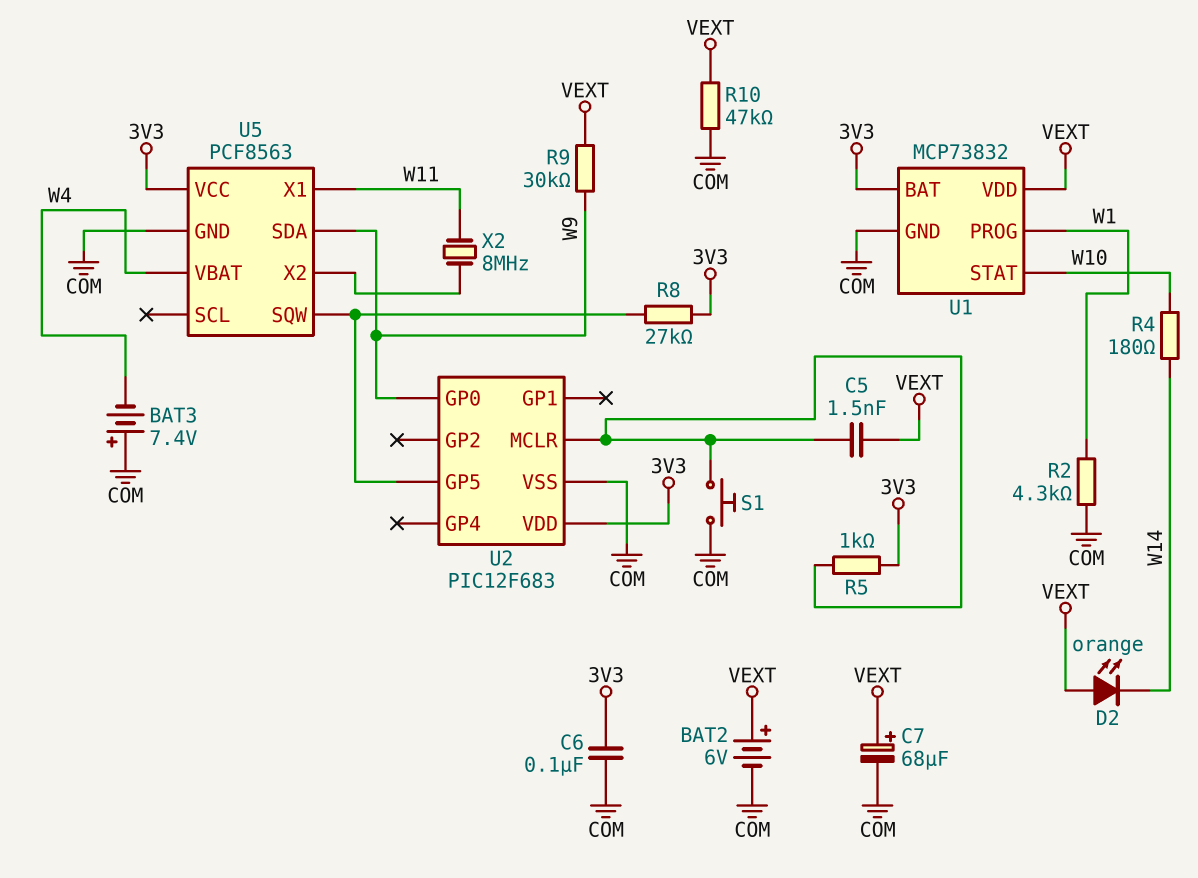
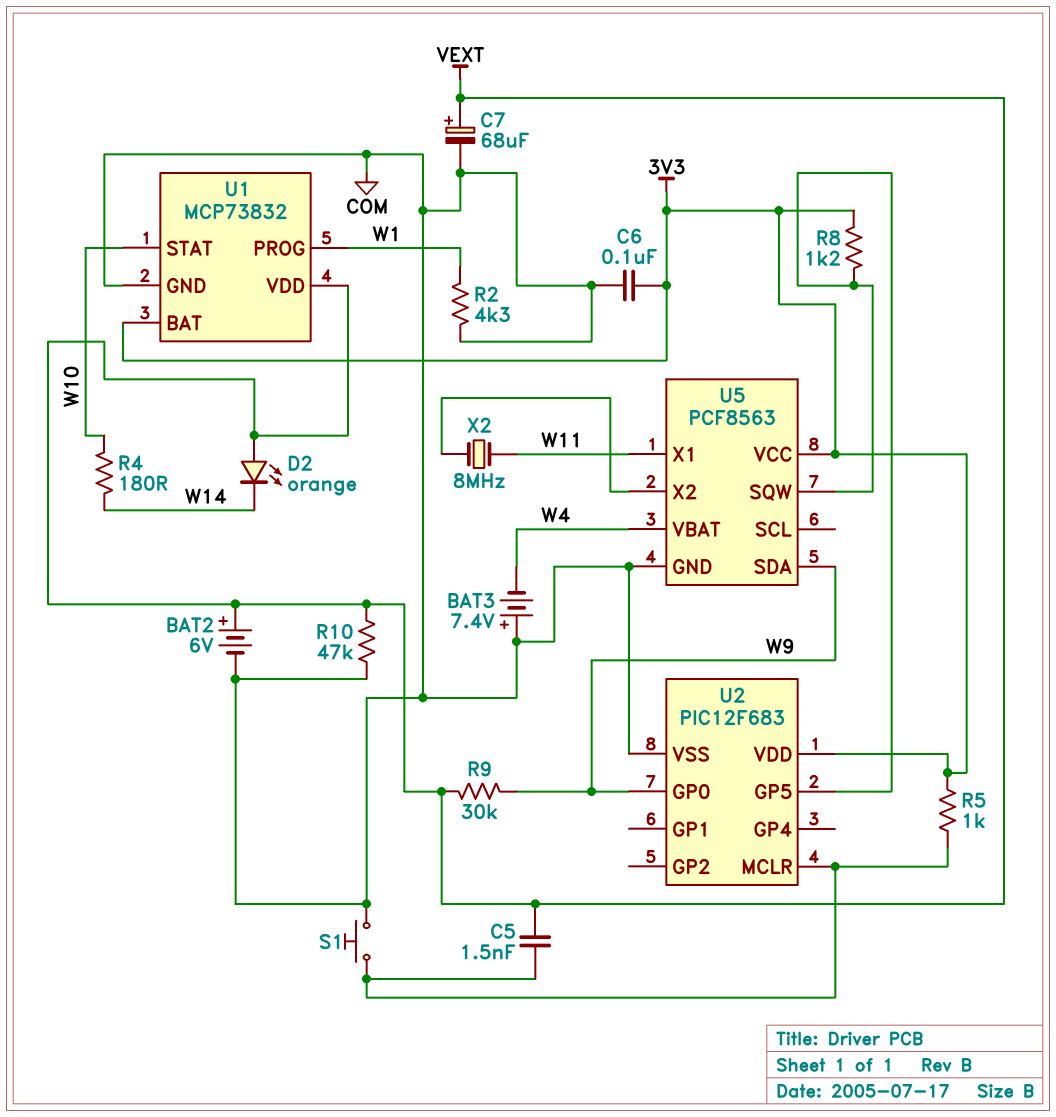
R8: 27k (3V3, U2/GP5) -> 1.2k (3V3, U2/GP5)

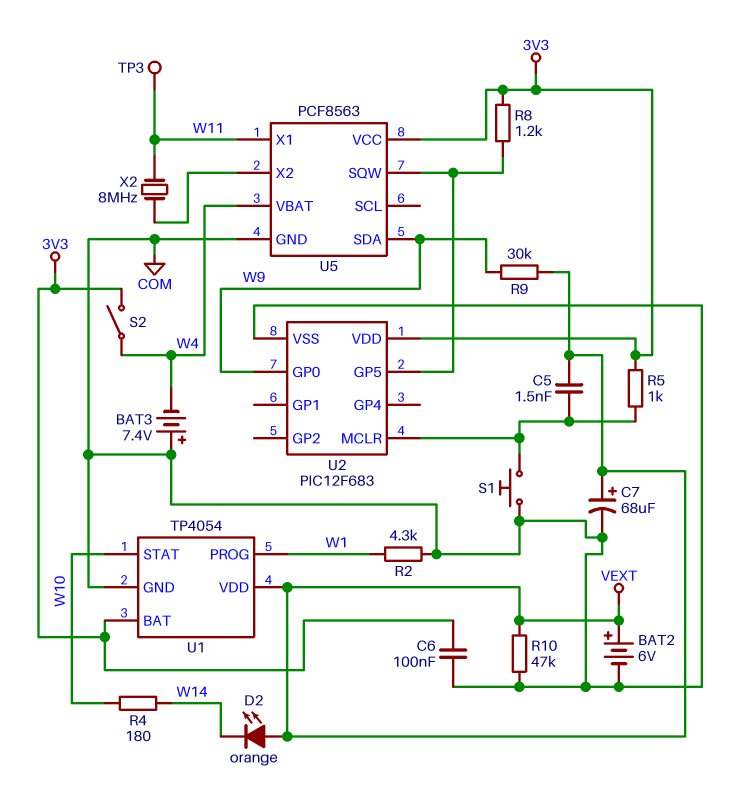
S2: none -> switch (3V3, W4)
TP3: none -> test point (W11)
U1: MCP73832 -> TP4054

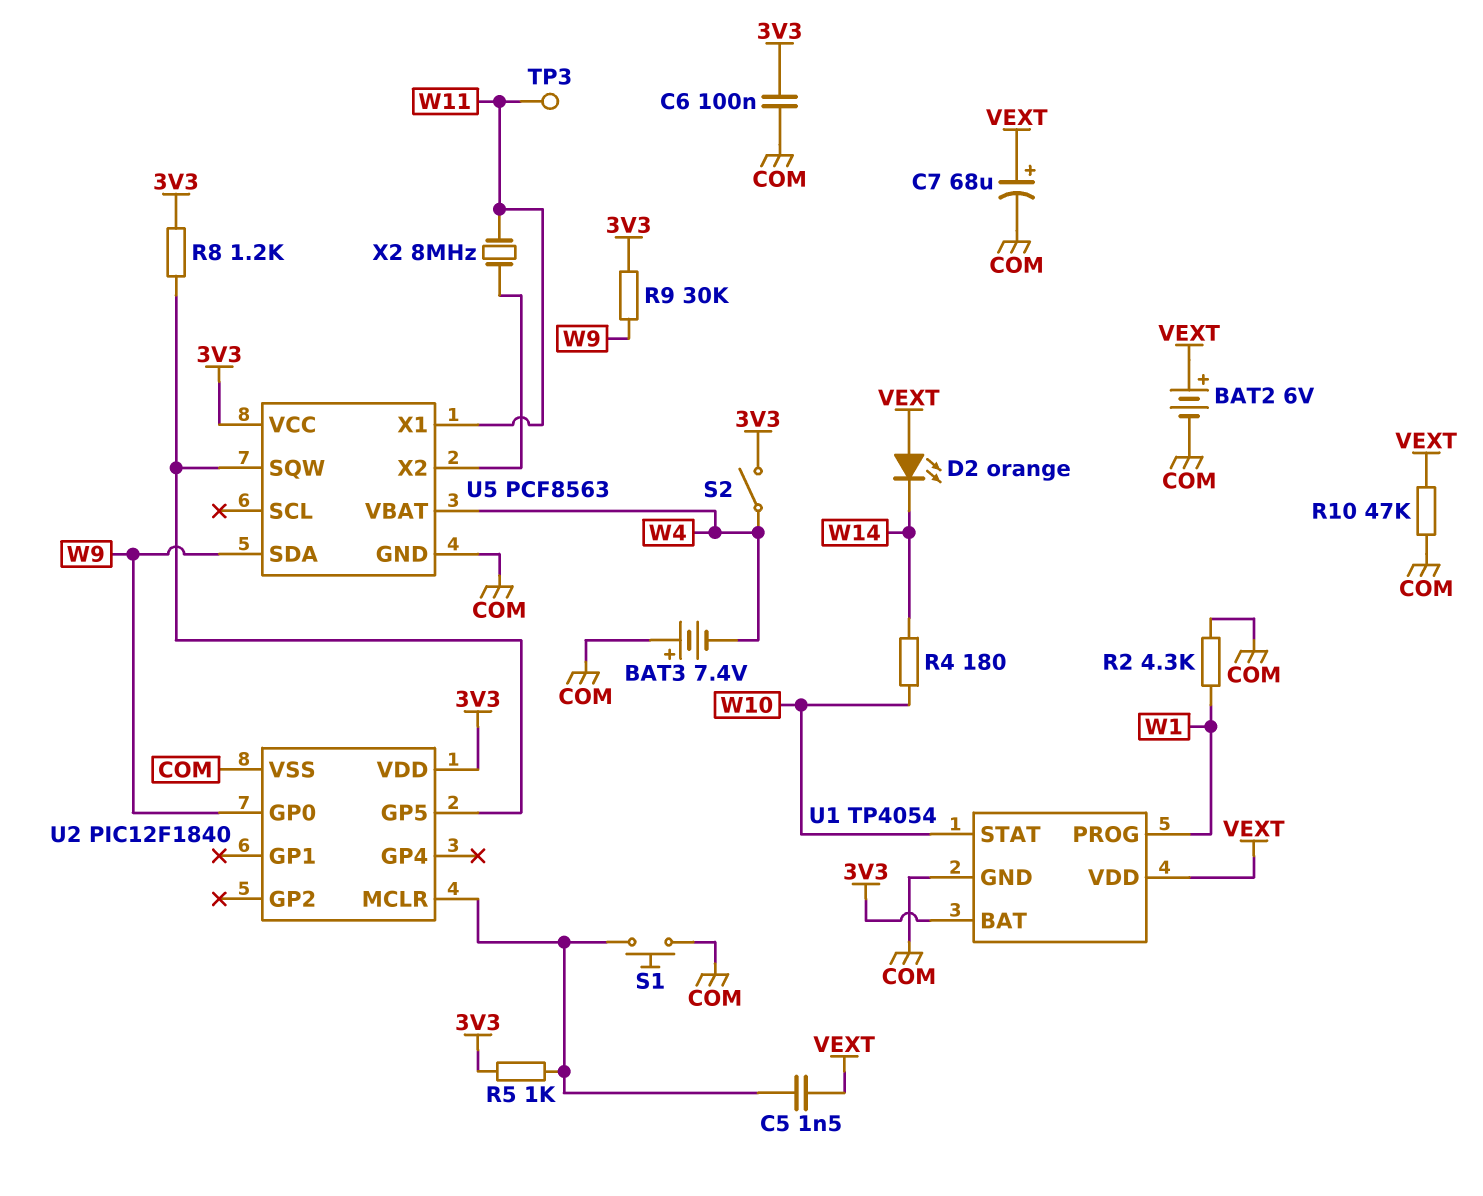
R9: 30k (VEXT, W9) -> 30k (3V3, W9)
U2: PIC12F683 -> PIC12F1840

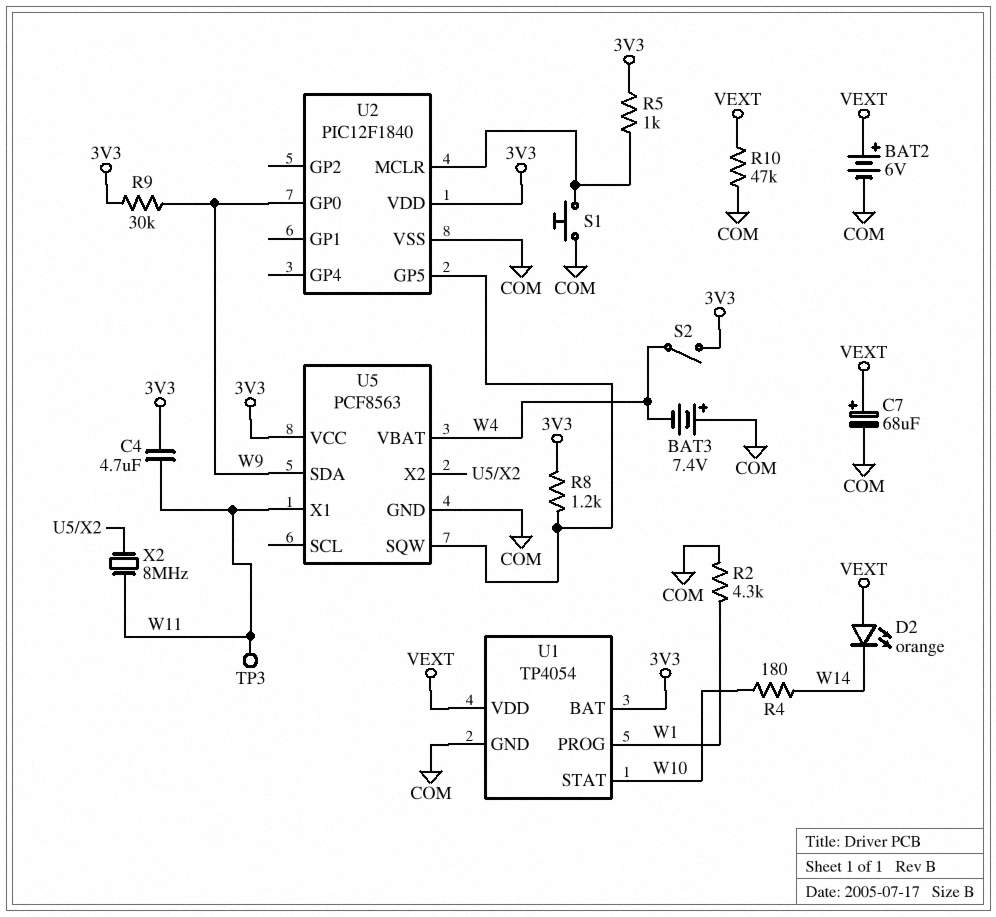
C4: none -> 4.7uF (3V3, W11)
C5: 1.5nF (U2/MCLR, VEXT) -> none
C6: 100nF (3V3, COM) -> none

